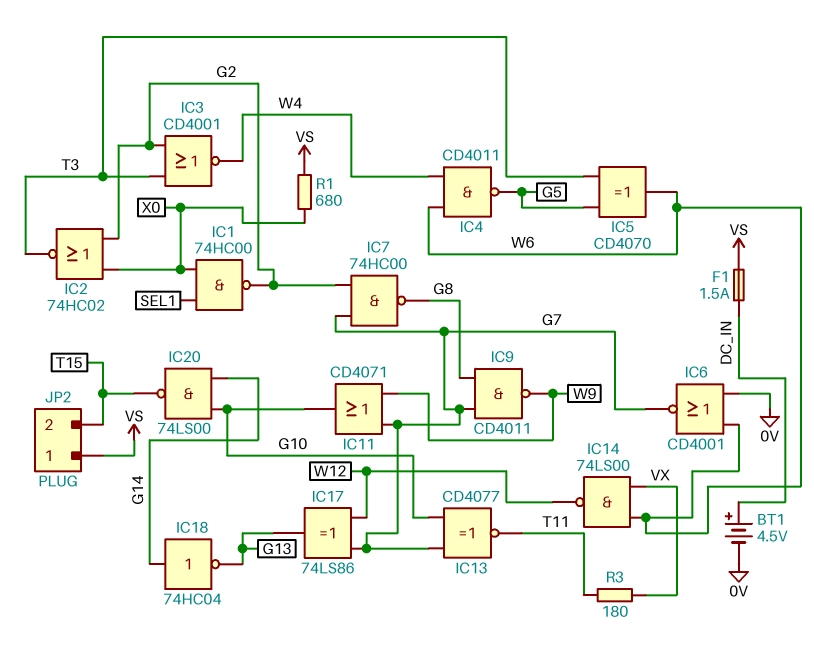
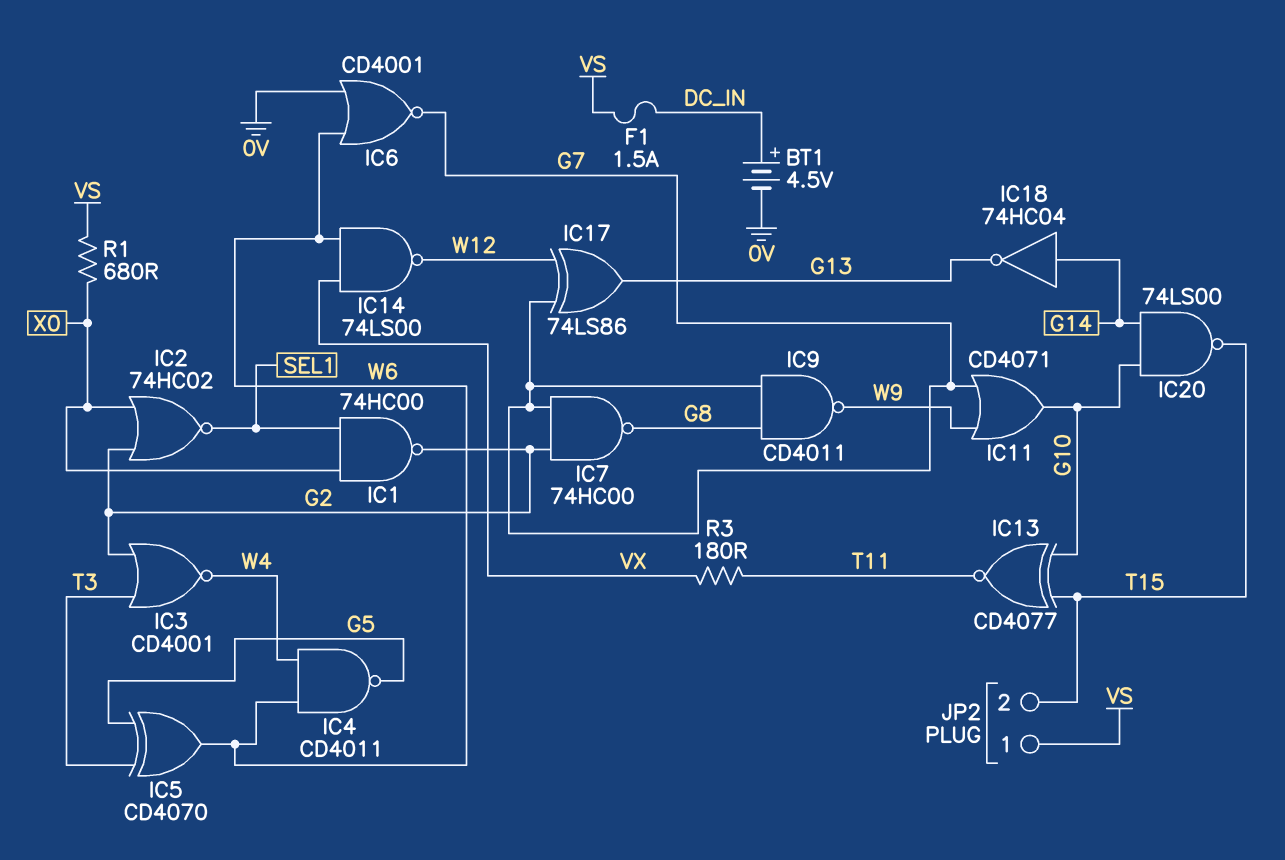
IC2: NOR 74HC02 (in G2, in X0, out T3) -> NOR 74HC02 (in G2, in X0, out SEL1)
IC13: XNOR CD4077 (in G7, in G10, out T11) -> XNOR CD4077 (in G10, in T15, out T11)

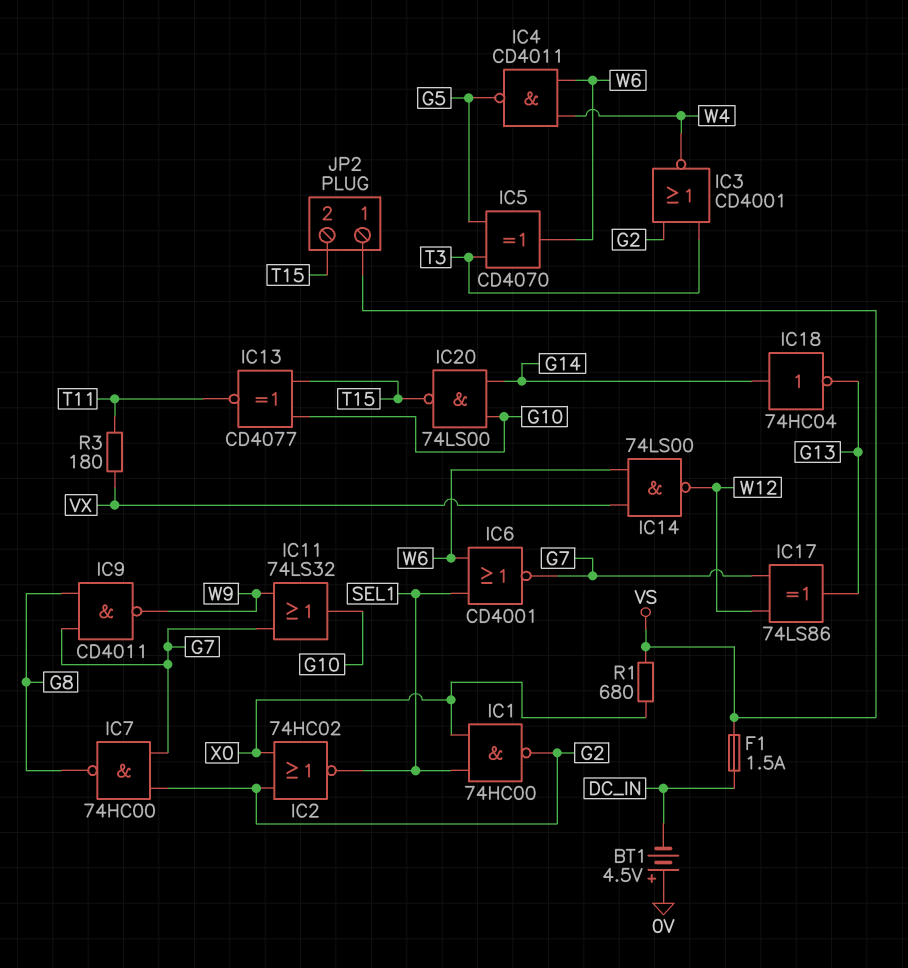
BT1: 4.5V (plus DC_IN, minus 0V) -> 4.5V (plus 0V, minus DC_IN)
IC6: NOR CD4001 (in 0V, in W6, out G7) -> NOR CD4001 (in SEL1, in W6, out G7)
IC11: OR CD4071 (in G7, in W9, out G10) -> OR 74LS32 (in G7, in W9, out G10)

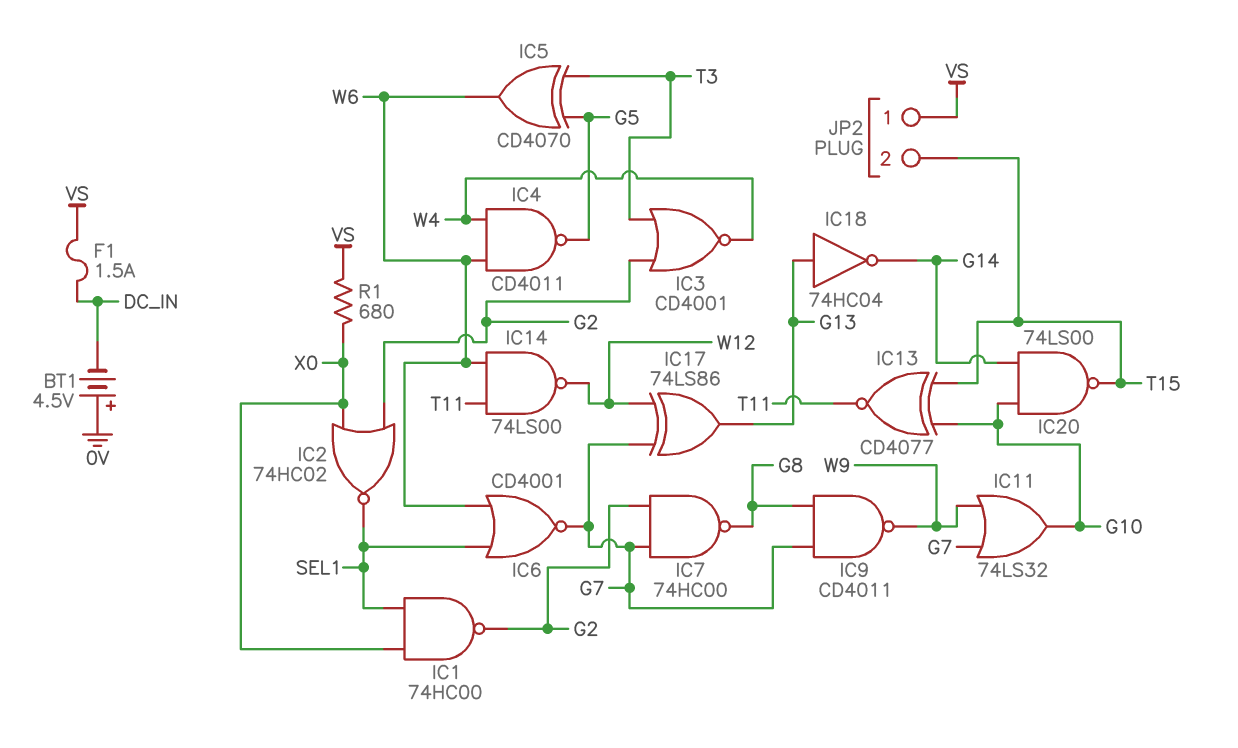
IC14: NAND 74LS00 (in VX, in W6, out W12) -> NAND 74LS00 (in T11, in W6, out W12)
IC18: NOT 74HC04 (in G14, out G13) -> NOT 74HC04 (in G13, out G14)
R3: 180 (T11, VX) -> none

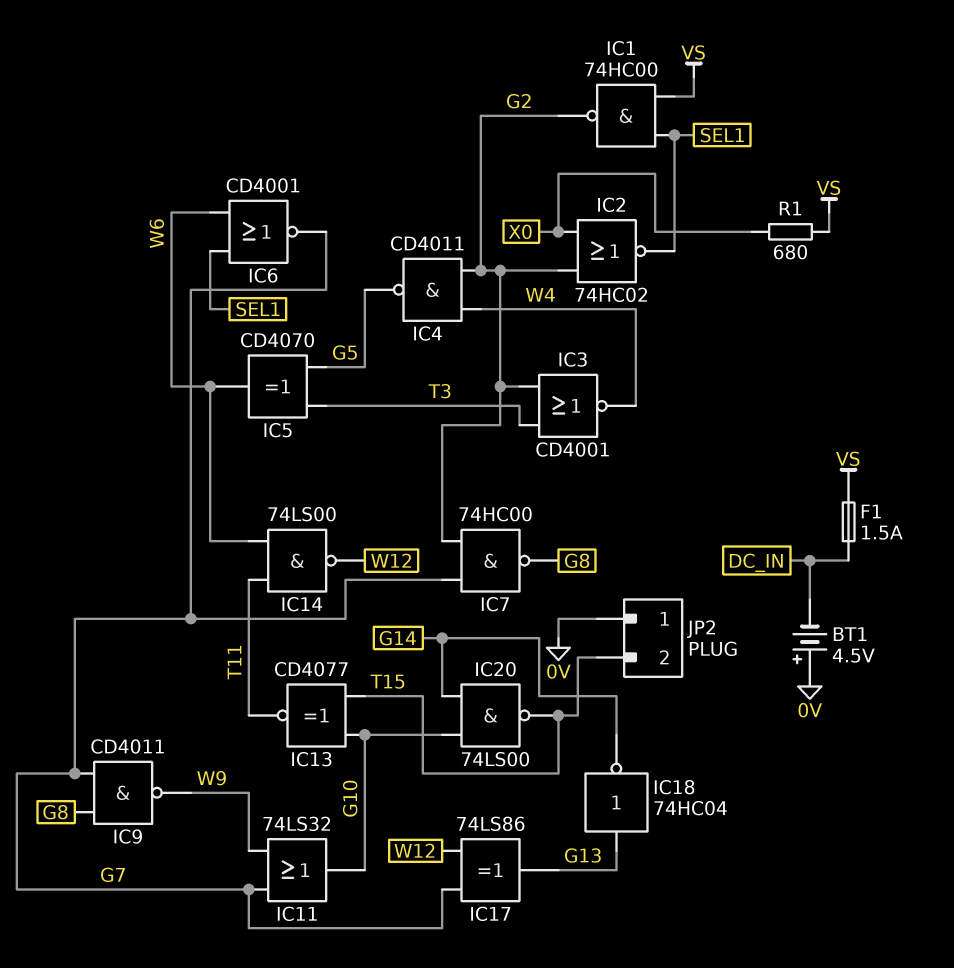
IC1: NAND 74HC00 (in SEL1, in X0, out G2) -> NAND 74HC00 (in SEL1, in VS, out G2)
IC4: NAND CD4011 (in W4, in W6, out G5) -> NAND CD4011 (in G2, in W4, out G5)
JP2 pin 1: VS -> 0V

